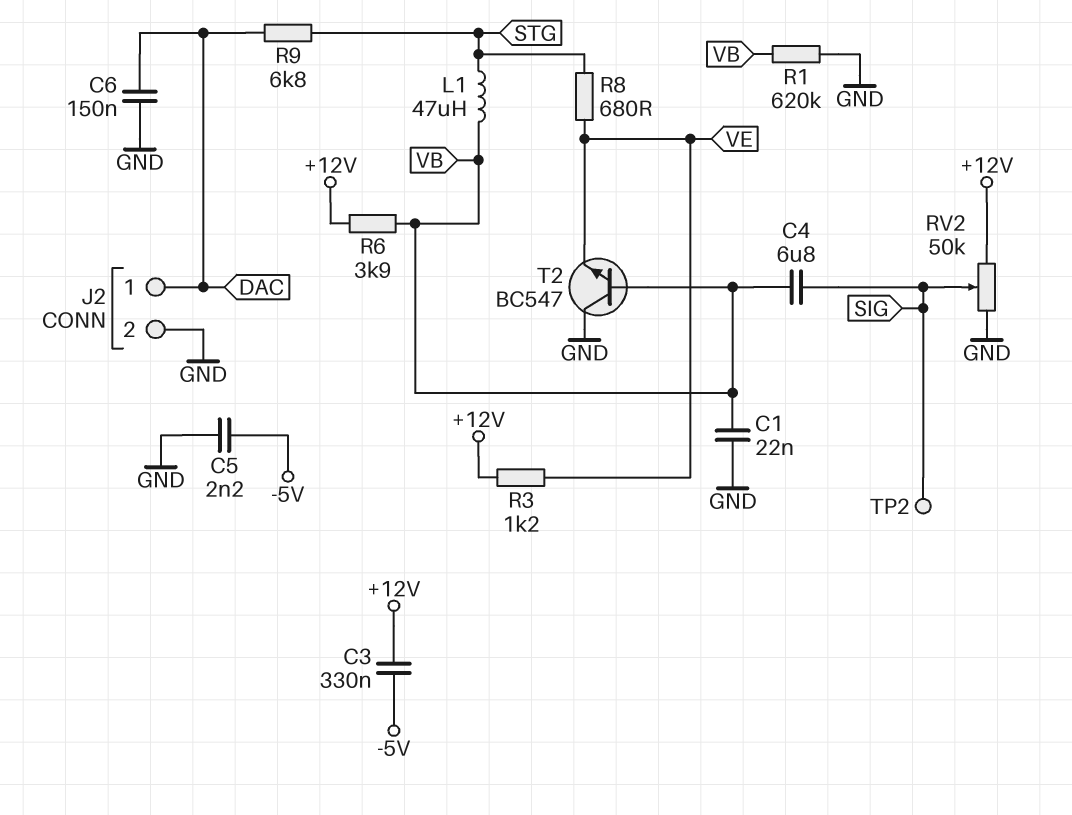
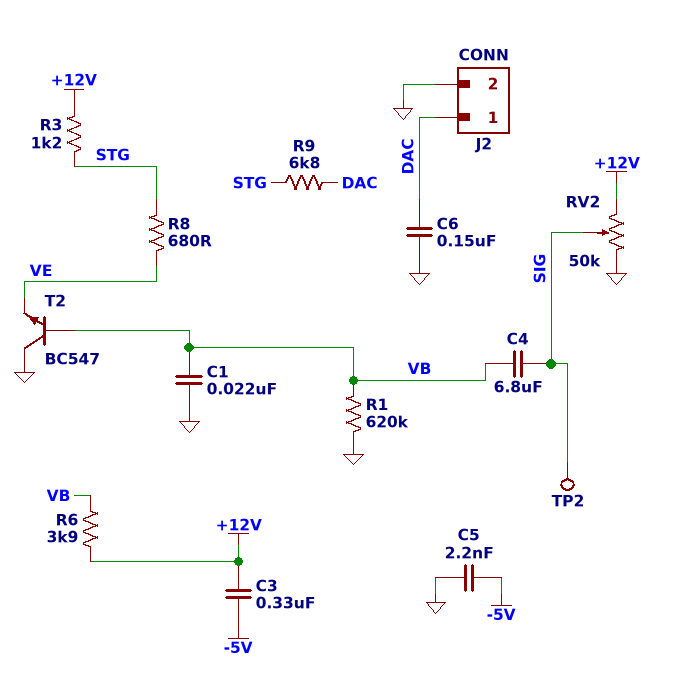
L1: 47uH (STG, VB) -> none
R3: 1.2k (+12V, VE) -> 1.2k (+12V, STG)

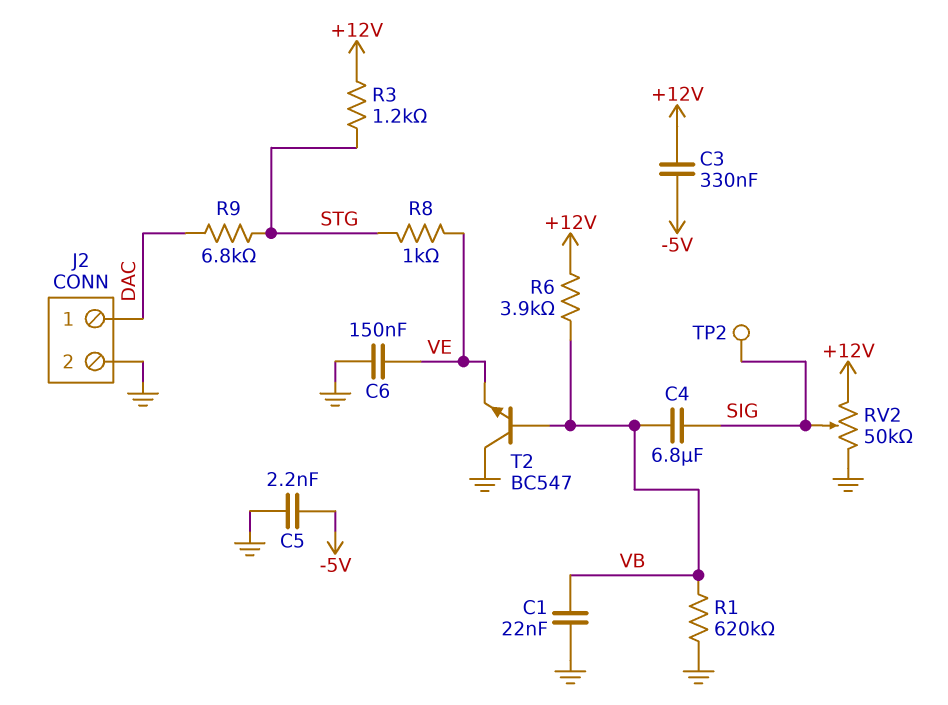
C6: 150nF (DAC, GND) -> 150nF (GND, VE)
R8: 680 (STG, VE) -> 1k (STG, VE)

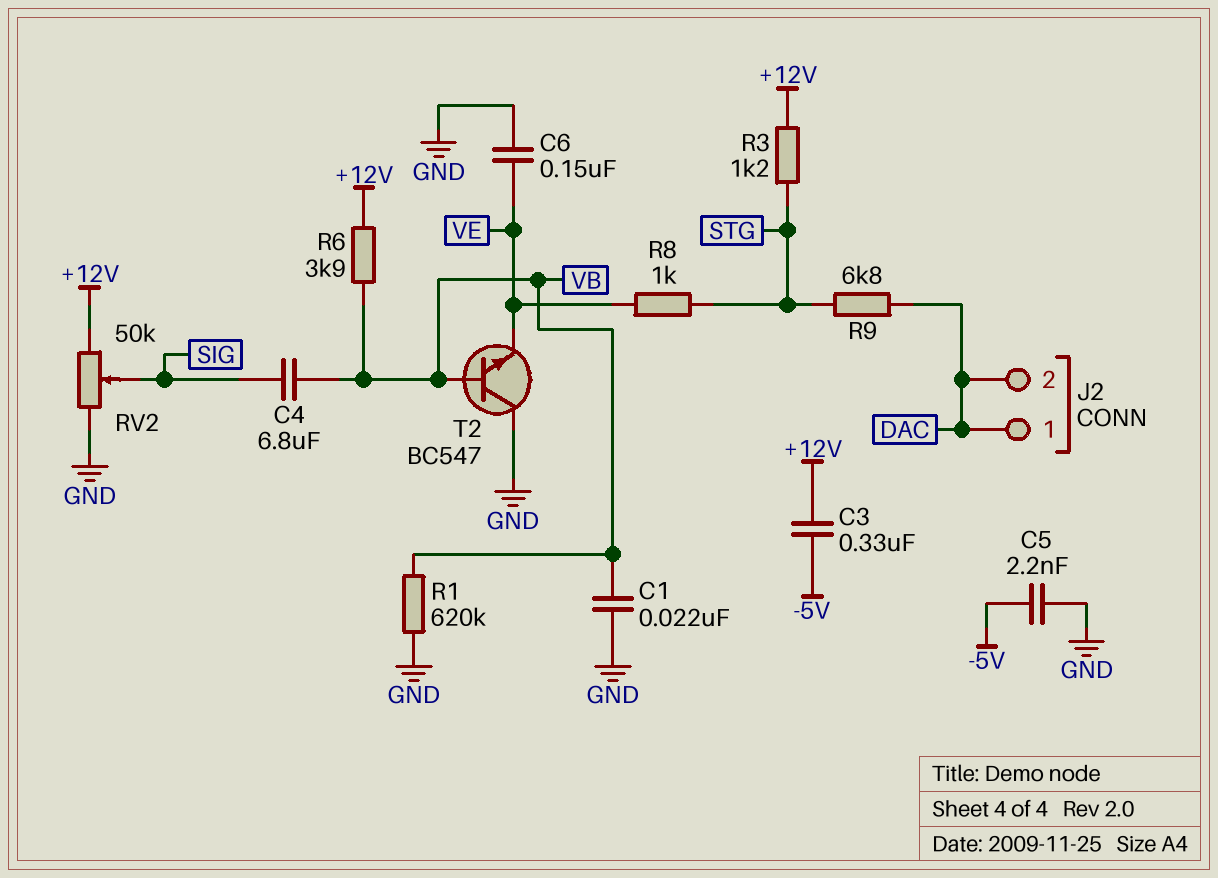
J2 pin 2: GND -> DAC
TP2: test point (SIG) -> none

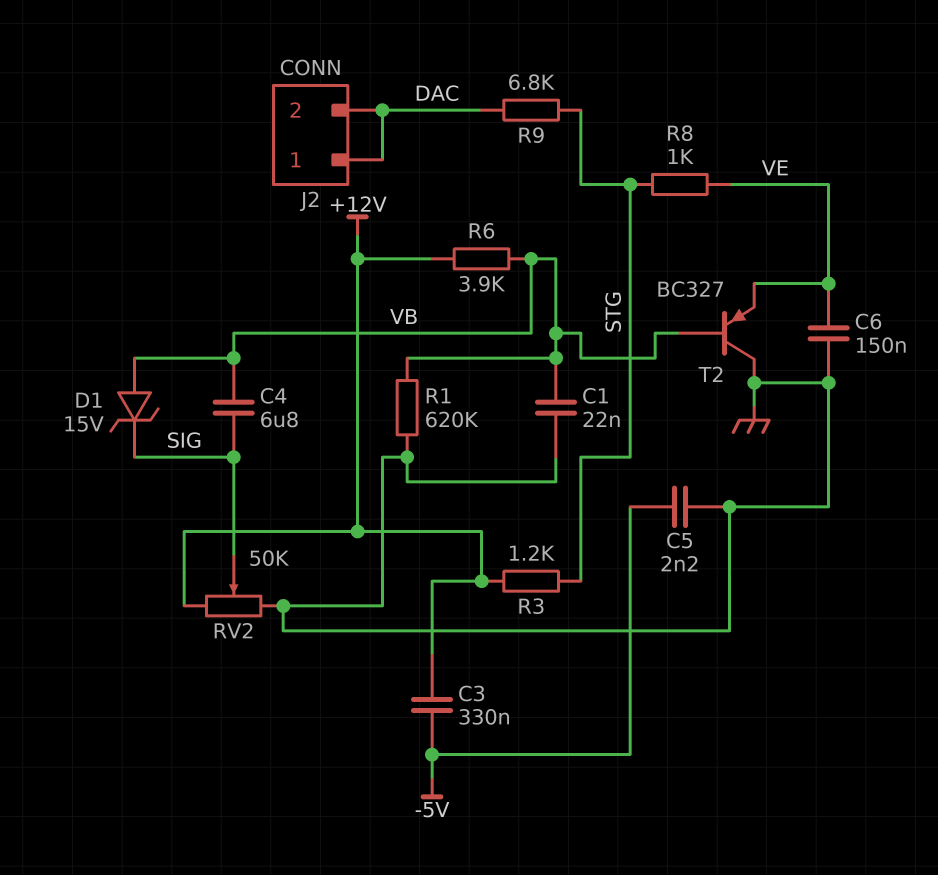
D1: none -> zener 15V (A VB, K SIG)
T2: NPN BC547 (B VB, C GND, E VE) -> PNP BC327 (B VB, C GND, E VE)

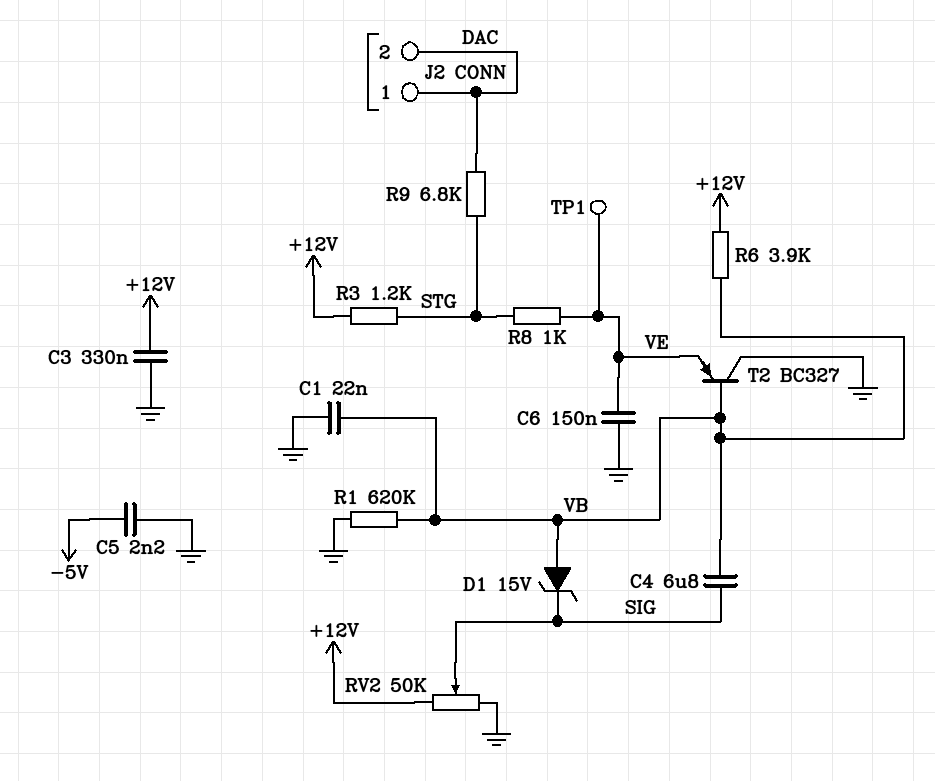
C3: 330nF (+12V, -5V) -> 330nF (+12V, GND)
TP1: none -> test point (VE)

